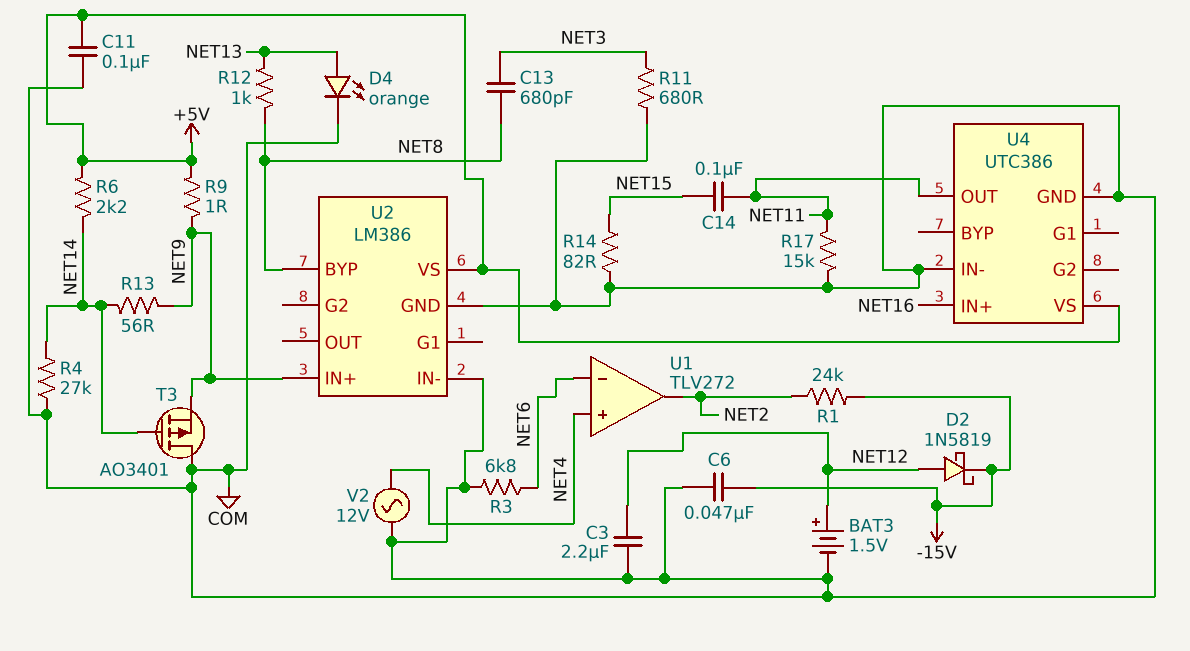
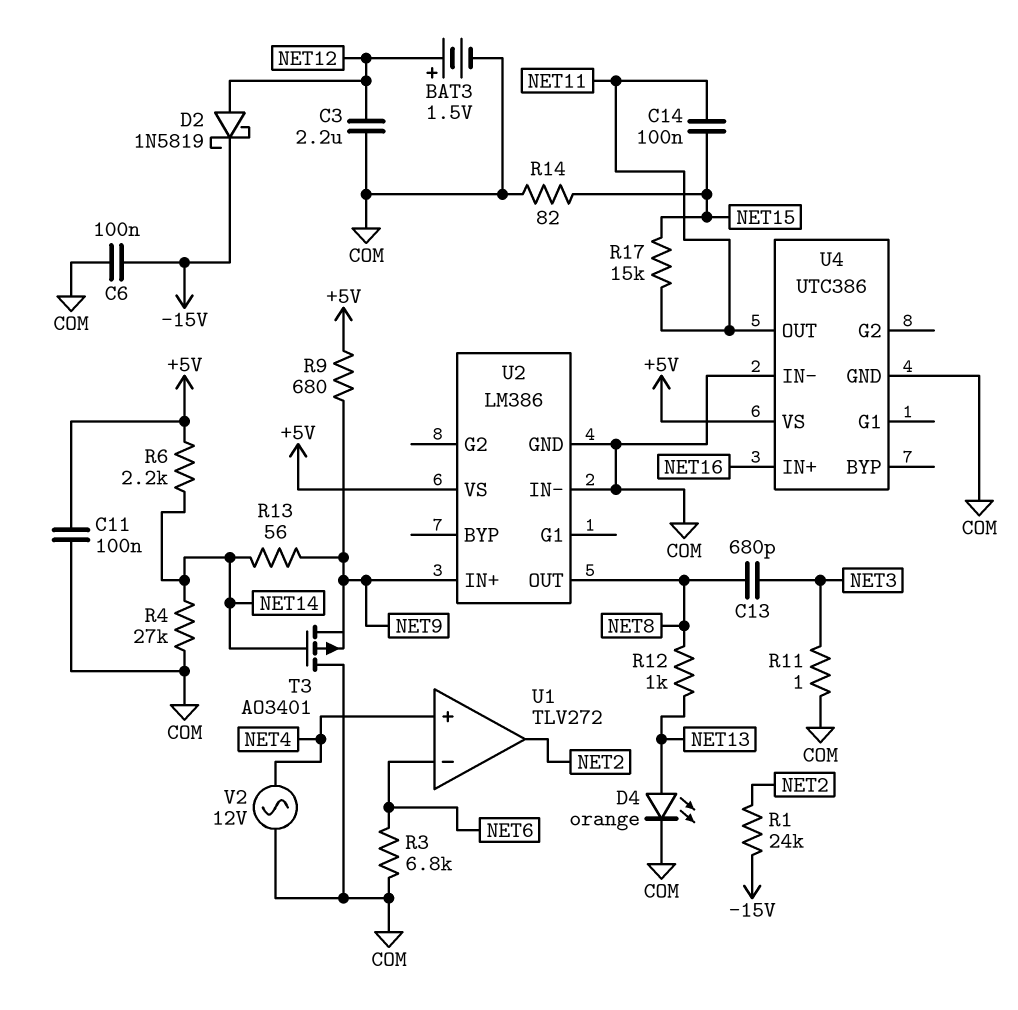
C6: 47nF (-15V, COM) -> 100nF (-15V, COM)
R9: 1 (+5V, NET9) -> 680 (+5V, NET9)
R11: 680 (COM, NET3) -> 1 (COM, NET3)
R17: 15k (COM, NET11) -> 15k (NET11, NET15)
U2 pin BYP: NET8 -> none
U2 pin OUT: none -> NET8

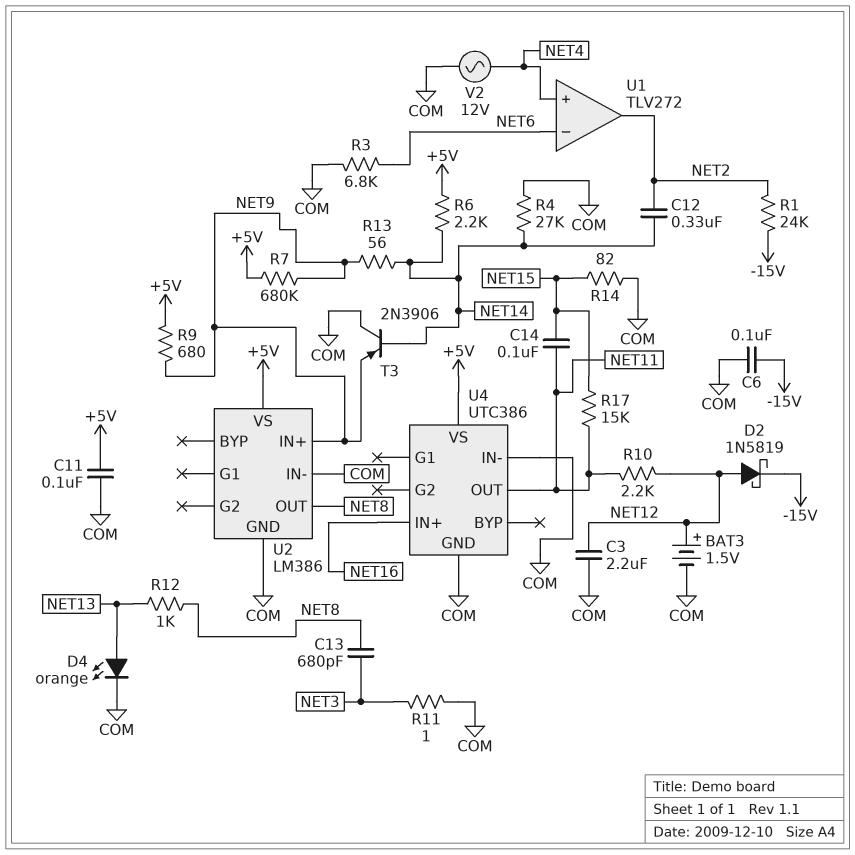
C12: none -> 330nF (NET2, NET14)
R7: none -> 680k (+5V, NET9)
R10: none -> 2.2k (NET11, NET12)
T3: PMOS AO3401 (G NET14, D COM, S NET9) -> PNP 2N3906 (B NET14, C COM, E NET9)

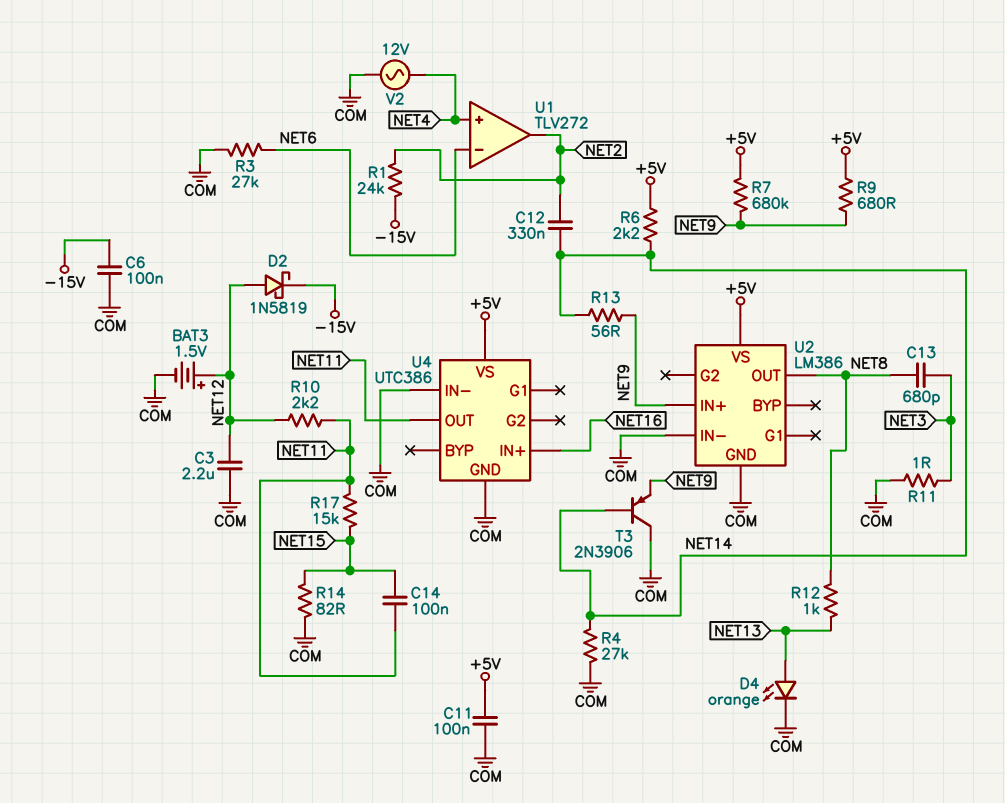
R3: 6.8k (COM, NET6) -> 27k (COM, NET6)

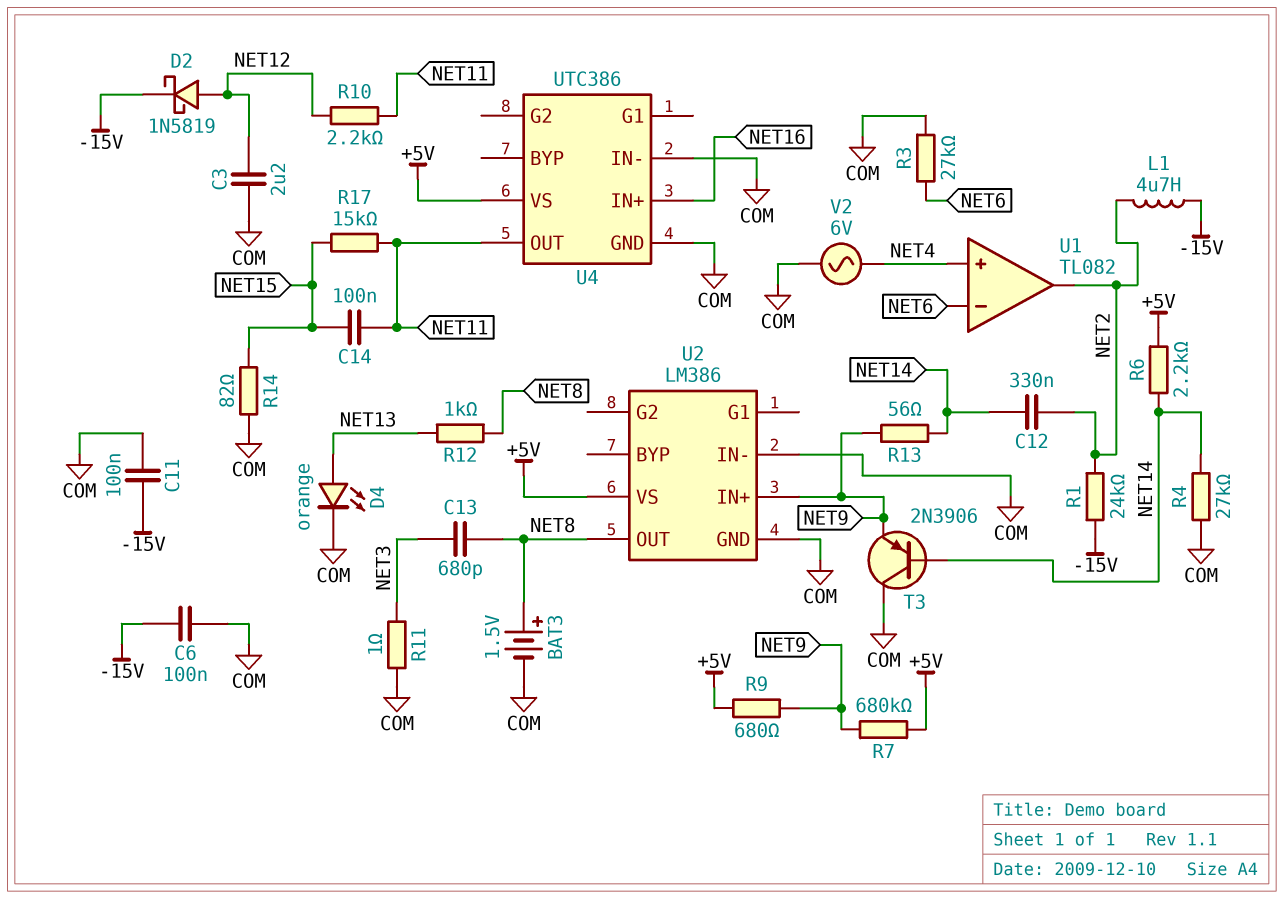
BAT3: 1.5V (plus NET12, minus COM) -> 1.5V (plus NET8, minus COM)
C11: 100nF (+5V, COM) -> 100nF (-15V, COM)
L1: none -> 4.7uH (-15V, NET2)
U1: TLV272 -> TL082
V2: AC 12V (COM, NET4) -> AC 6V (COM, NET4)

